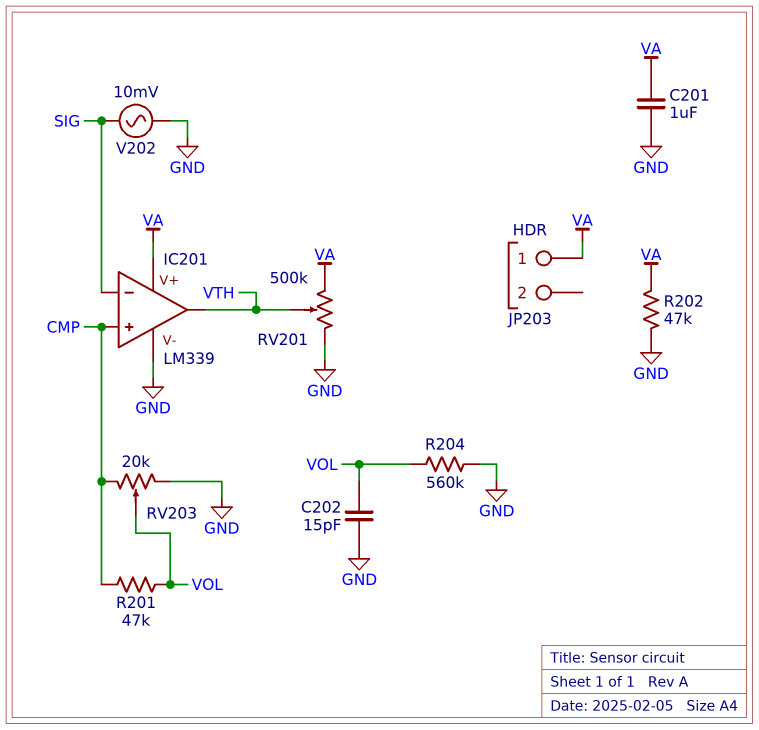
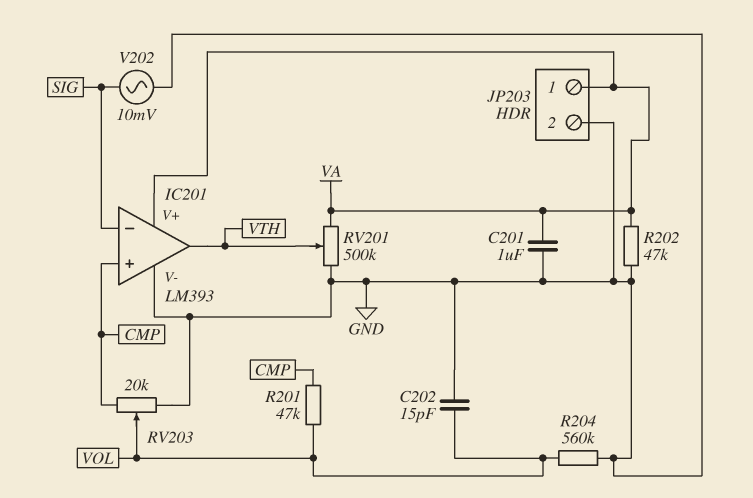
IC201: LM339 -> LM393
JP203 pin 2: none -> GND

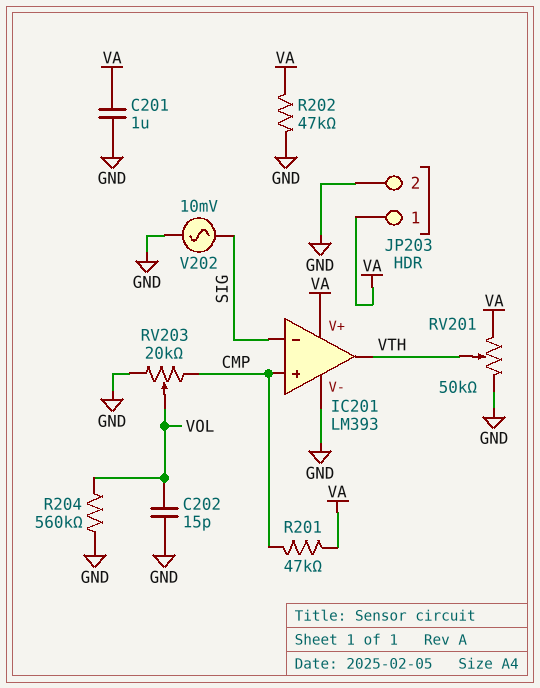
R201: 47k (CMP, VOL) -> 47k (CMP, VA)
RV201: 500k (GND, VA, wiper VTH) -> 50k (GND, VA, wiper VTH)

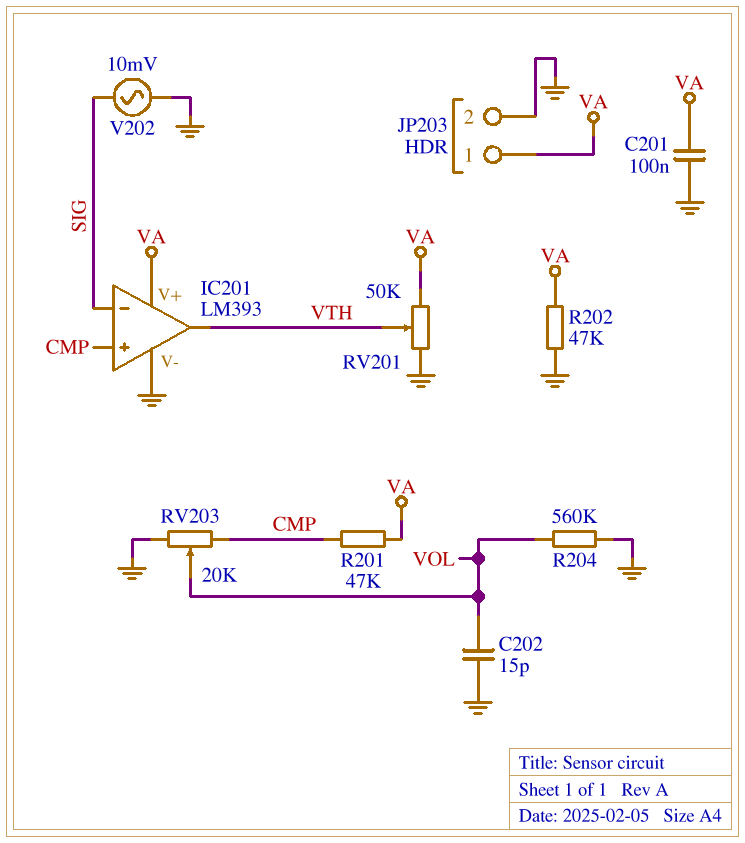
C201: 1uF (GND, VA) -> 100nF (GND, VA)

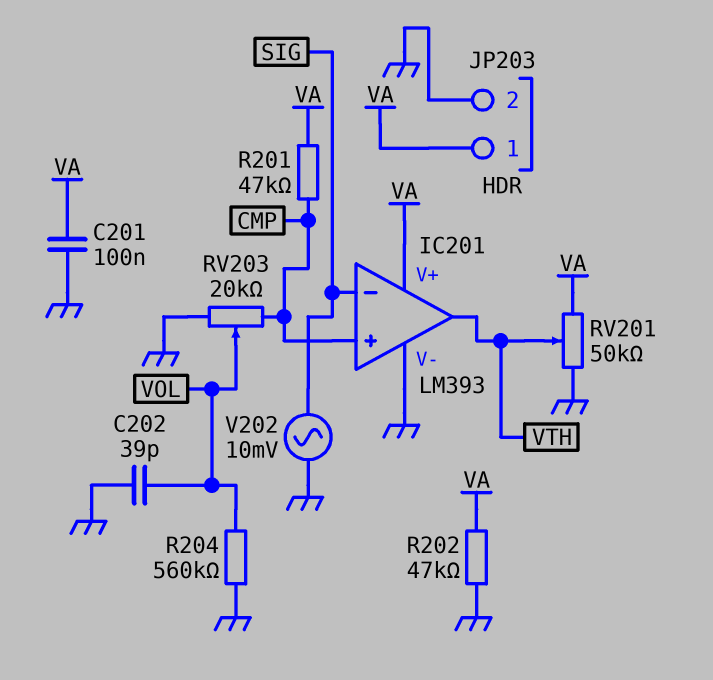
C202: 15pF (GND, VOL) -> 39pF (GND, VOL)

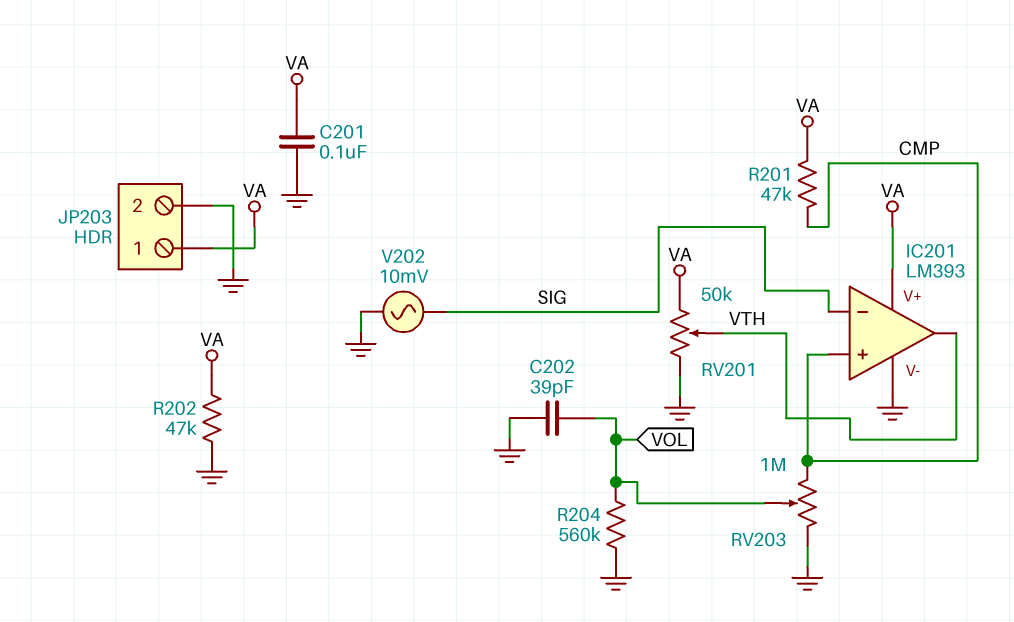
RV203: 20k (CMP, GND, wiper VOL) -> 1M (CMP, GND, wiper VOL)

